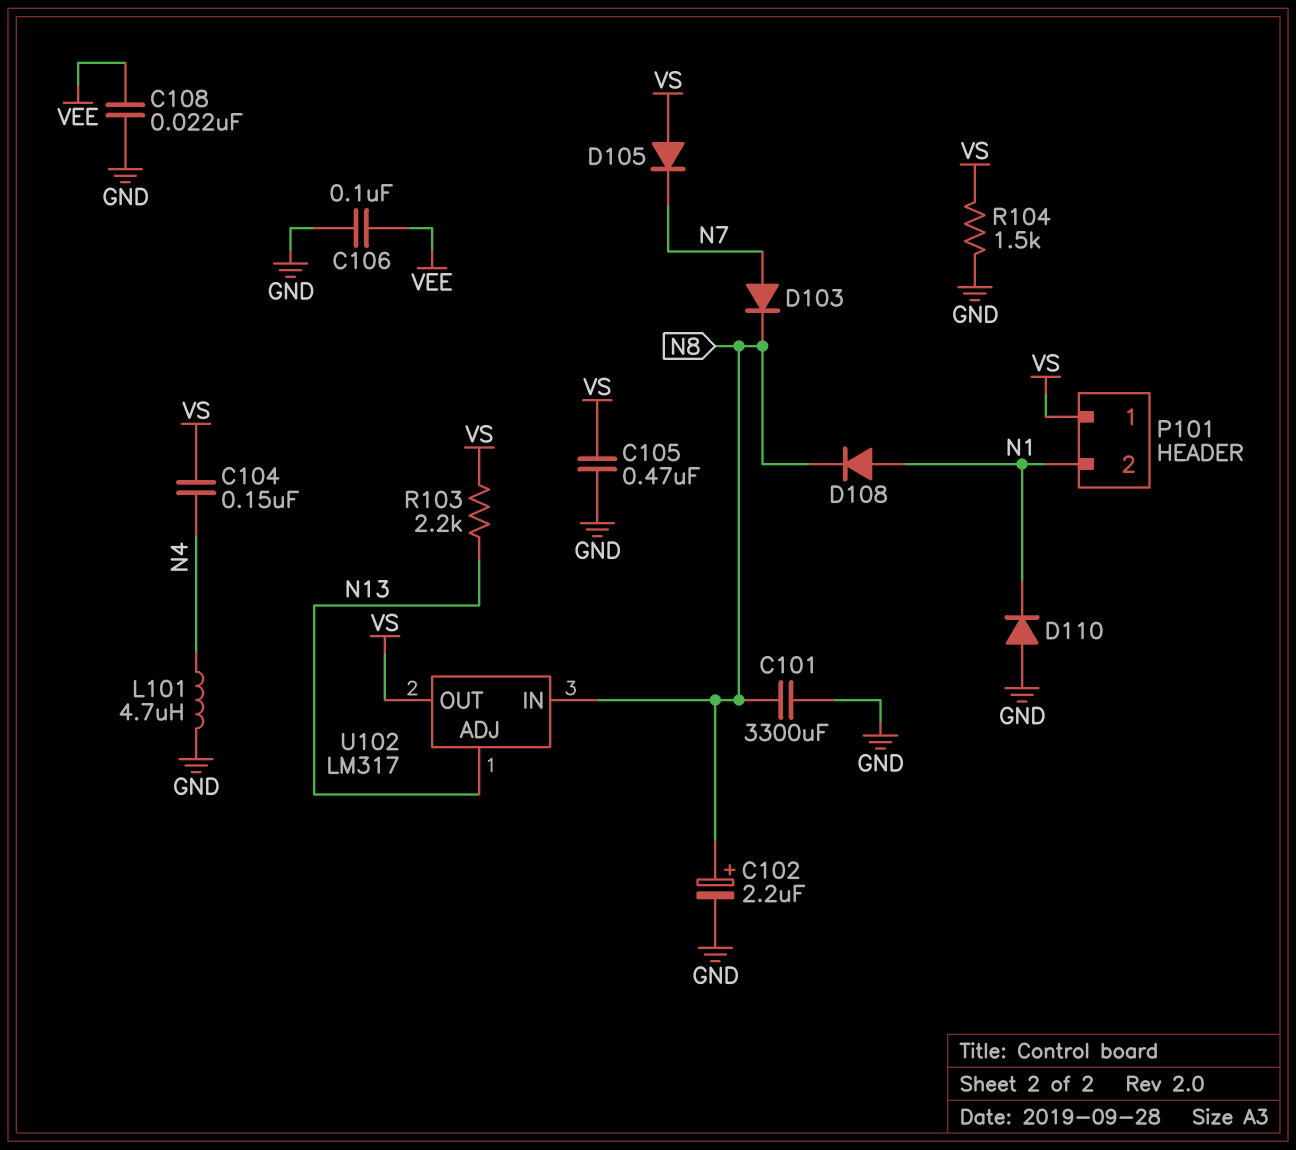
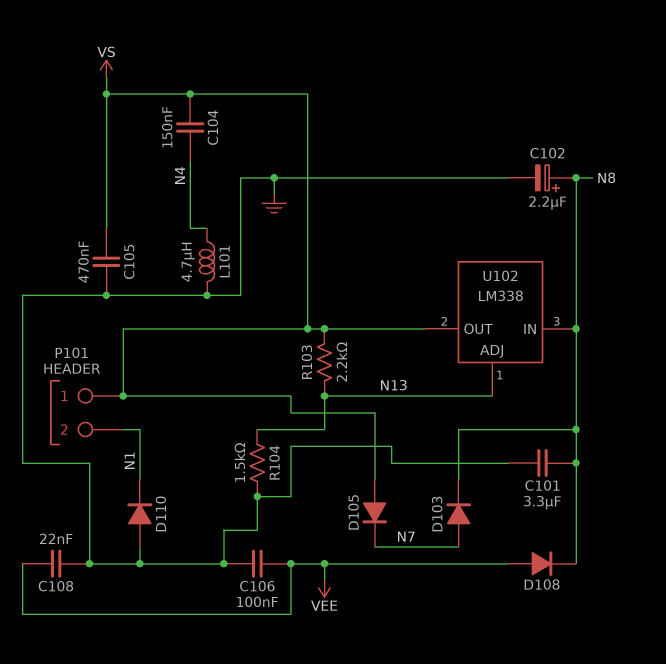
C101: 3300uF (GND, N8) -> 3.3uF (GND, N8)
D108: diode (A N1, K N8) -> diode (A VEE, K N8)
R104: 1.5k (GND, VS) -> 1.5k (GND, N13)
U102: LM317 -> LM338

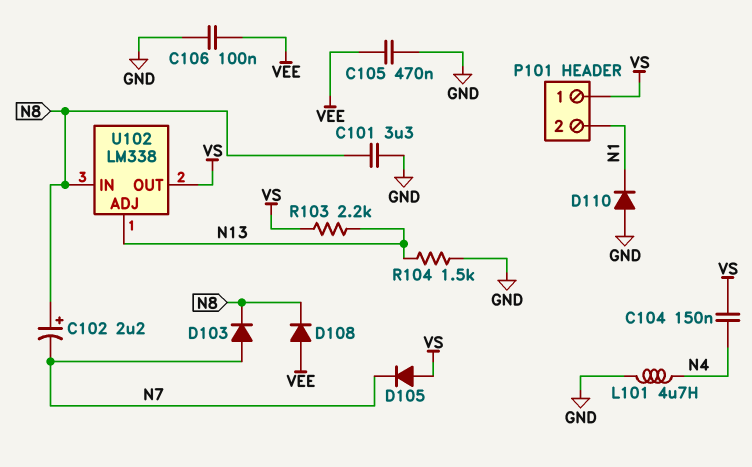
C102: 2.2uF (plus N8, minus GND) -> 2.2uF (plus N8, minus N7)
C105: 470nF (GND, VS) -> 470nF (GND, VEE)
C108: 22nF (GND, VEE) -> none

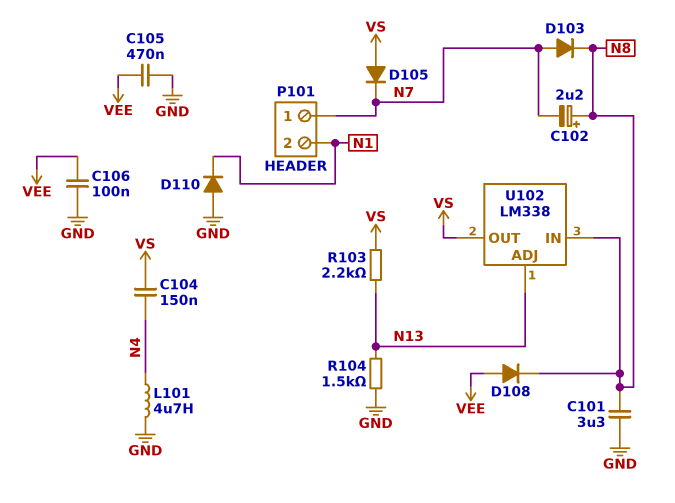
P101 pin 1: VS -> N7

